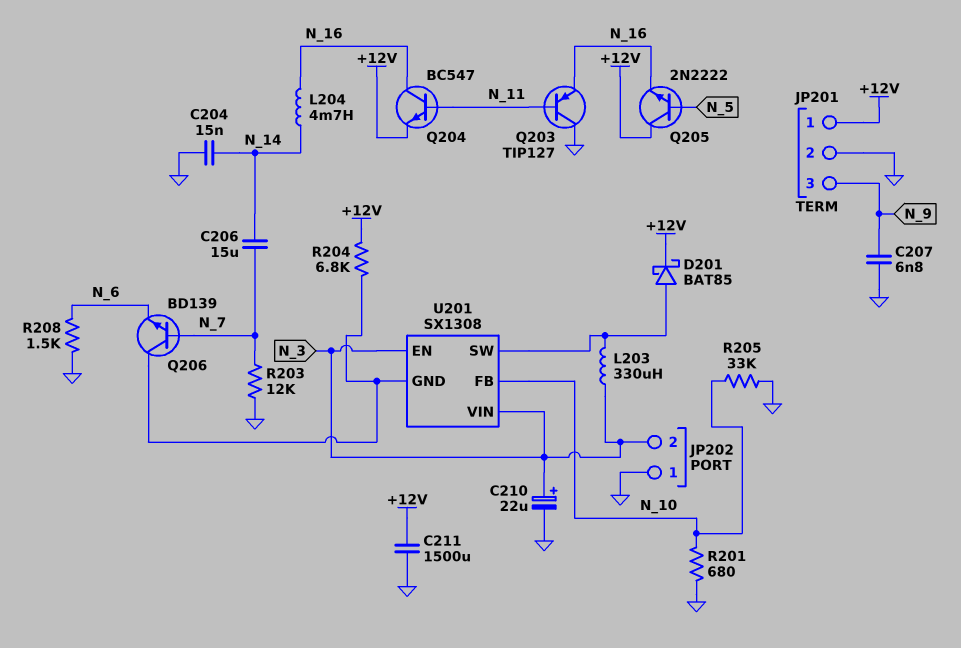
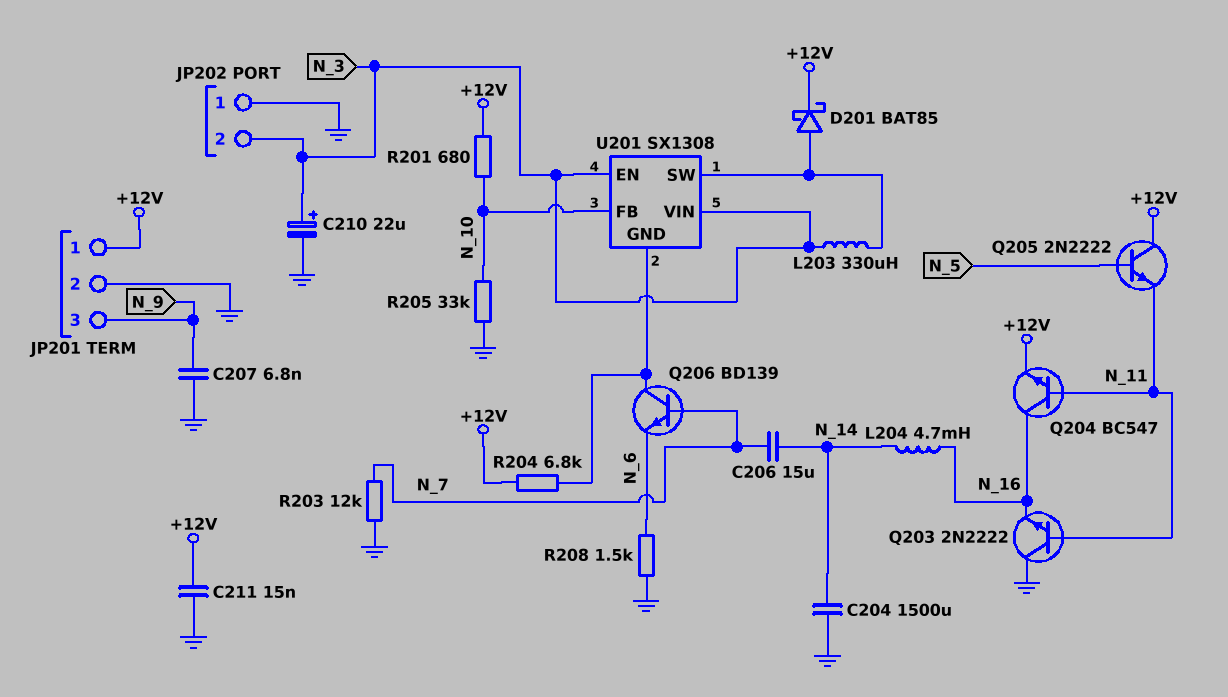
C204: 15nF (GND, N_14) -> 1500uF (GND, N_14)
C211: 1500uF (+12V, GND) -> 15nF (+12V, GND)
Q203: PNP TIP127 (B N_11, C GND, E N_16) -> NPN 2N2222 (B N_11, C GND, E N_16)
Q205: NPN 2N2222 (B N_5, C +12V, E N_16) -> NPN 2N2222 (B N_5, C +12V, E N_11)
R201: 680 (GND, N_10) -> 680 (+12V, N_10)

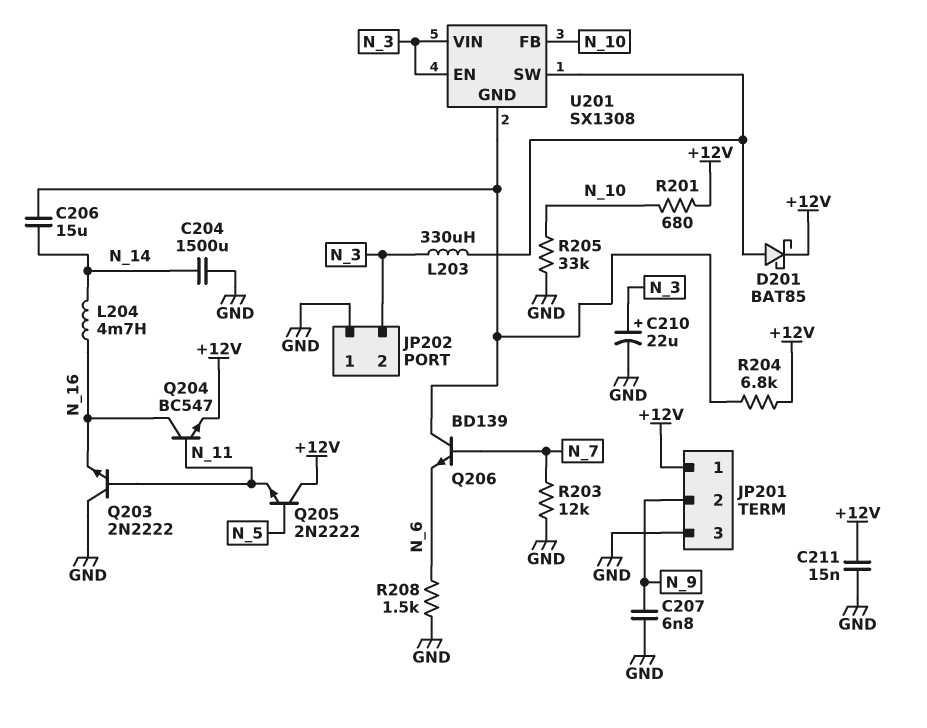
C206: 15uF (N_7, N_14) -> 15uF (N_14, U201/GND)
JP201 pin 2: GND -> N_9
JP201 pin 3: N_9 -> GND

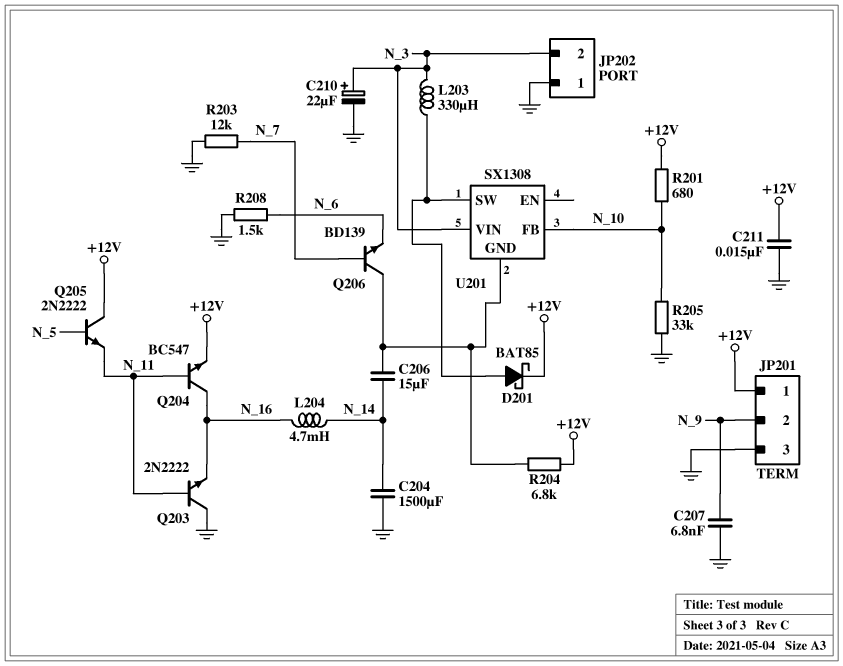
U201 pin EN: N_3 -> none

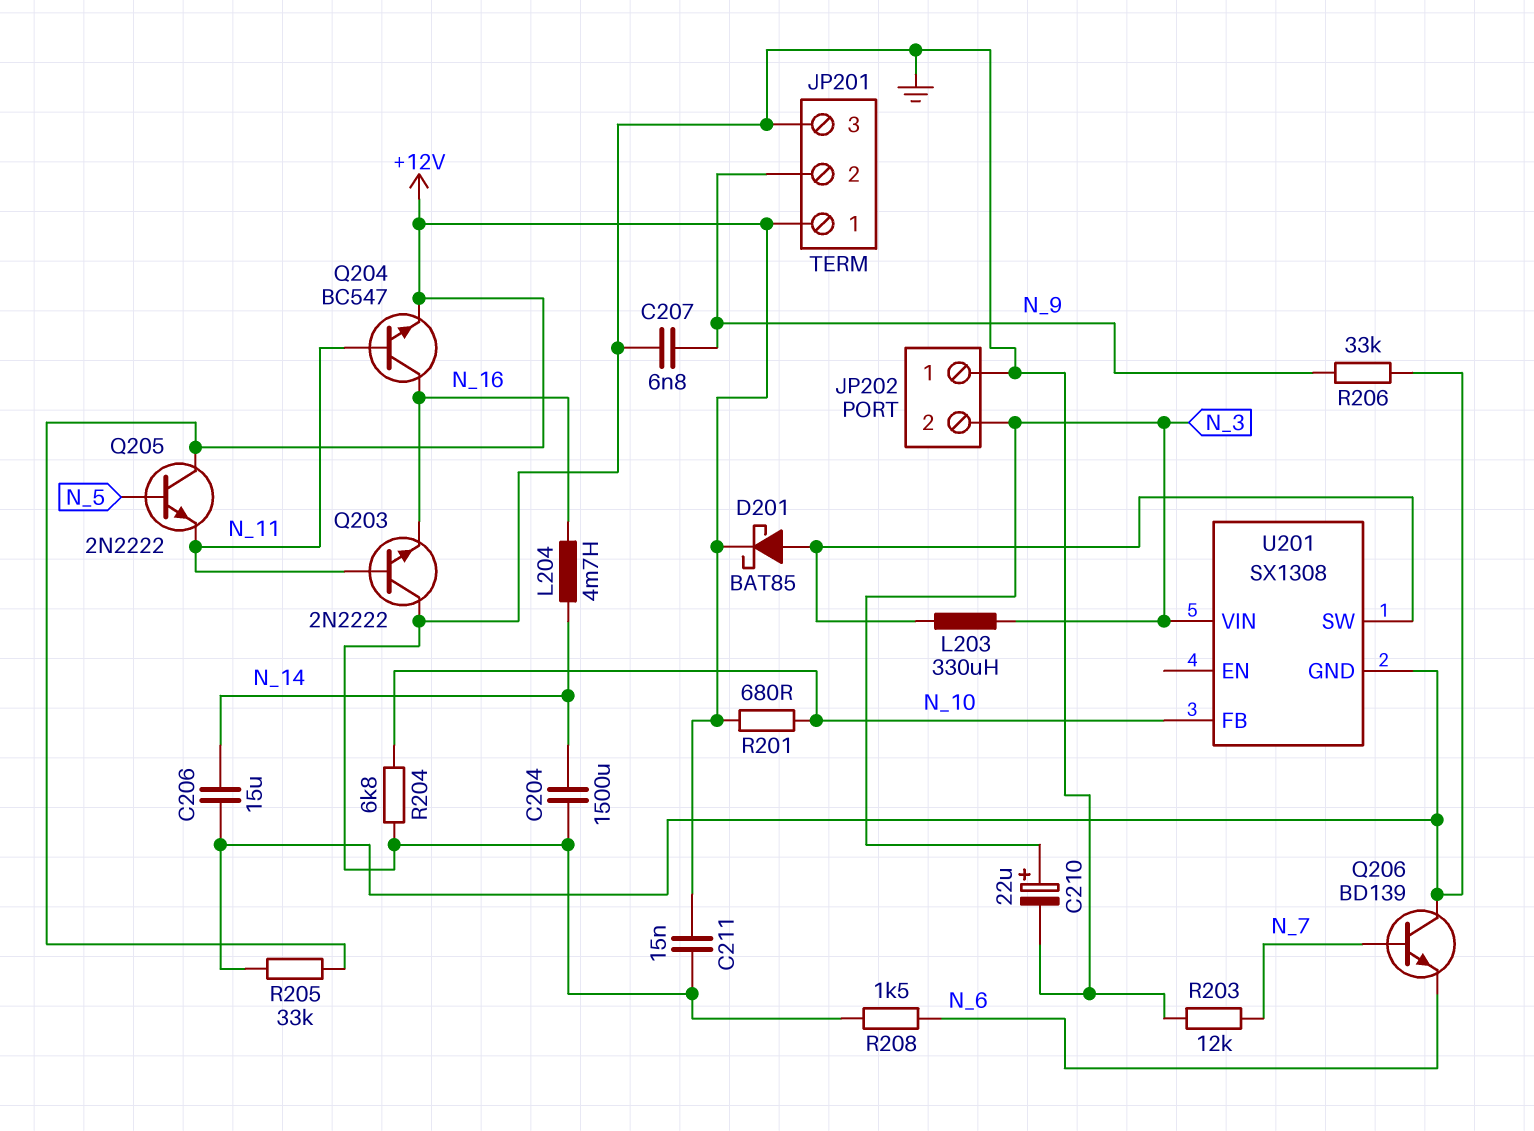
R204: 6.8k (+12V, U201/GND) -> 6.8k (GND, N_10)
R205: 33k (GND, N_10) -> 33k (+12V, U201/GND)
R206: none -> 33k (N_9, U201/GND)

